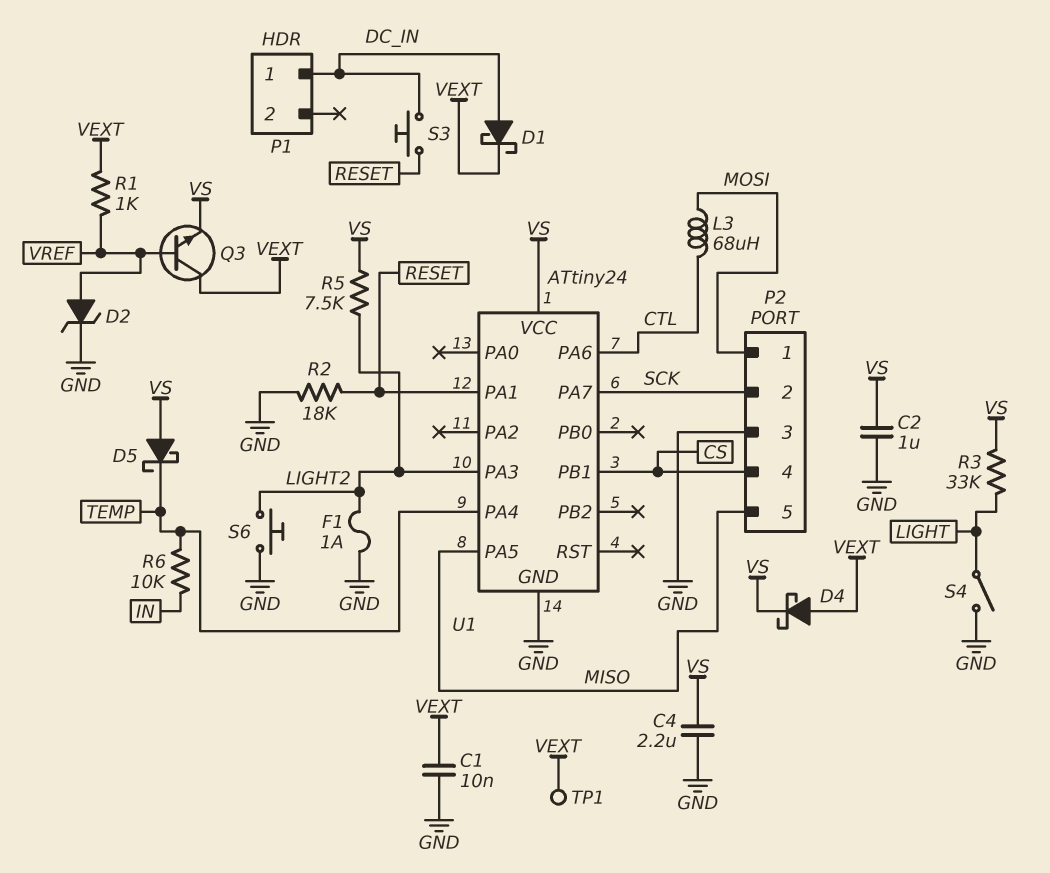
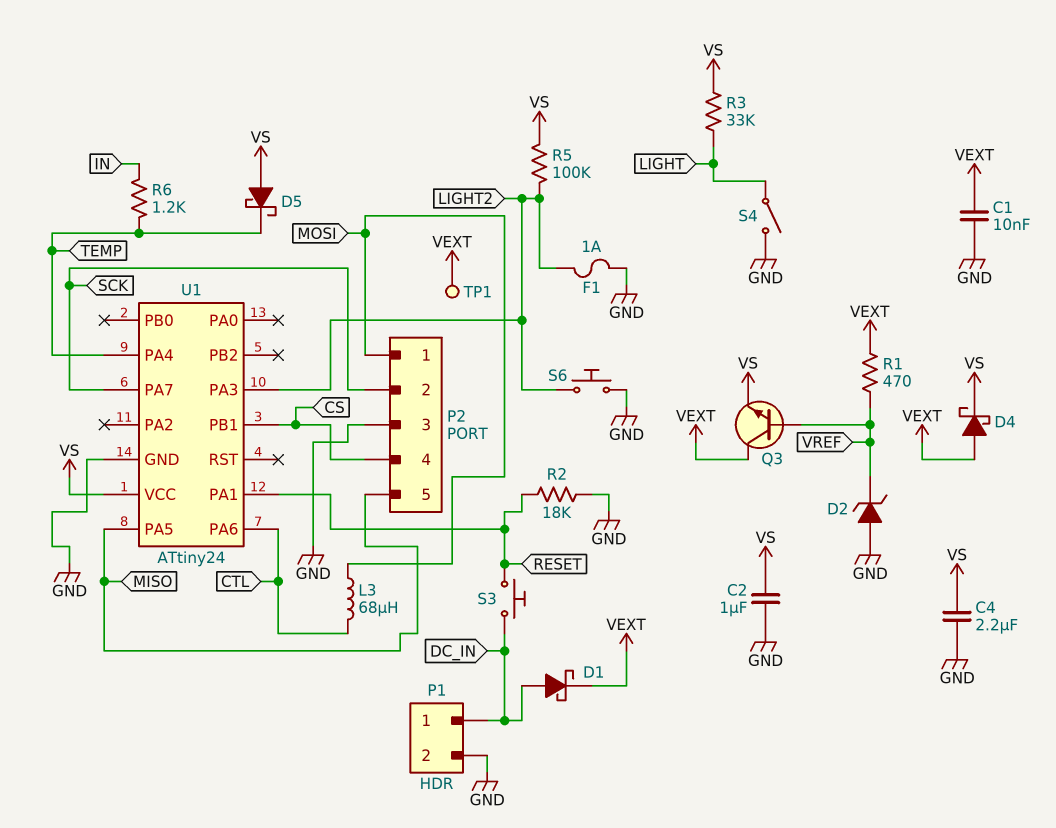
D2: zener (A VREF, K GND) -> zener (A GND, K VREF)
P1 pin 2: none -> GND
R1: 1k (VEXT, VREF) -> 470 (VEXT, VREF)
R5: 7.5k (LIGHT2, VS) -> 100k (LIGHT2, VS)
R6: 10k (IN, TEMP) -> 1.2k (IN, TEMP)

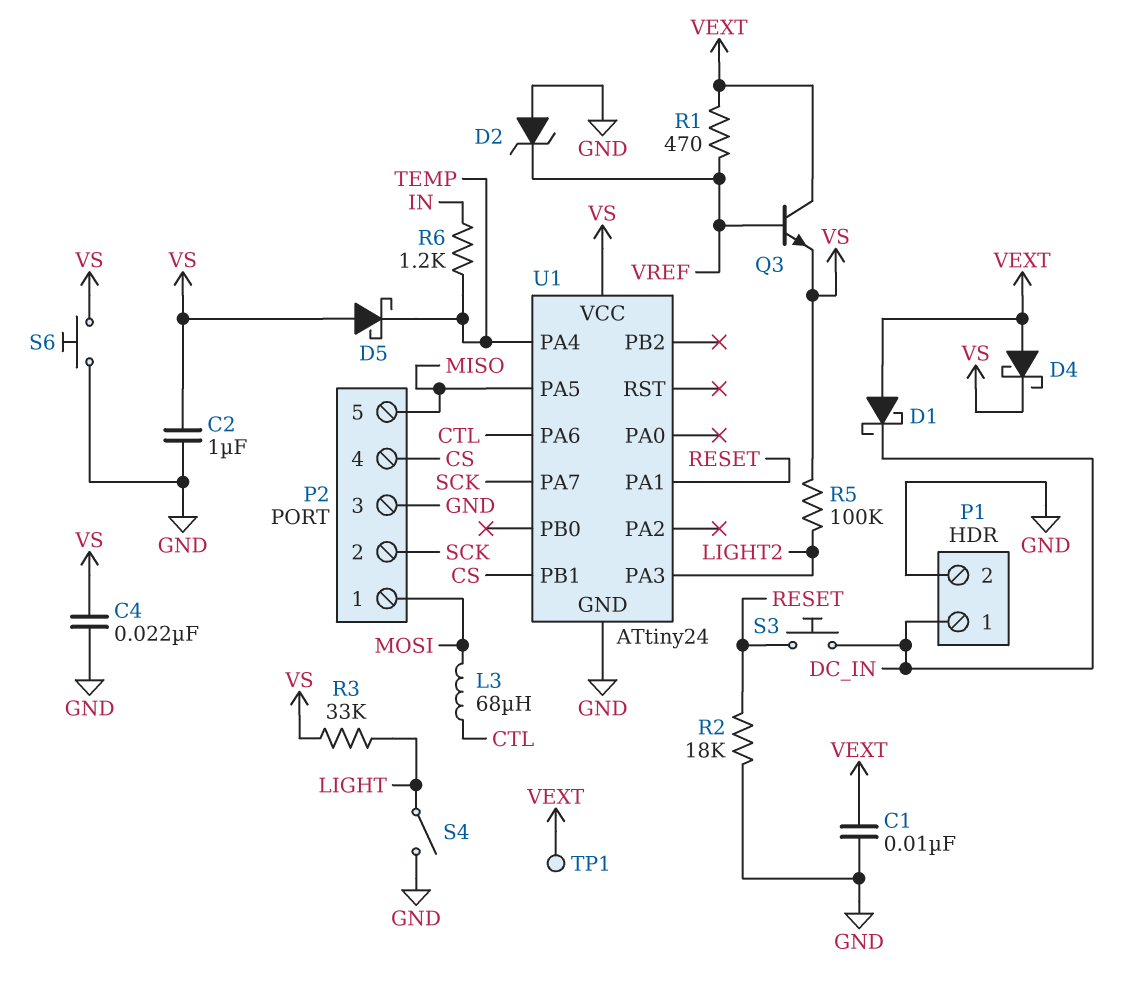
C4: 2.2uF (GND, VS) -> 22nF (GND, VS)
D1: schottky (A DC_IN, K VEXT) -> schottky (A VEXT, K DC_IN)
F1: 1A (GND, LIGHT2) -> none
S6: button (GND, LIGHT2) -> button (GND, VS)

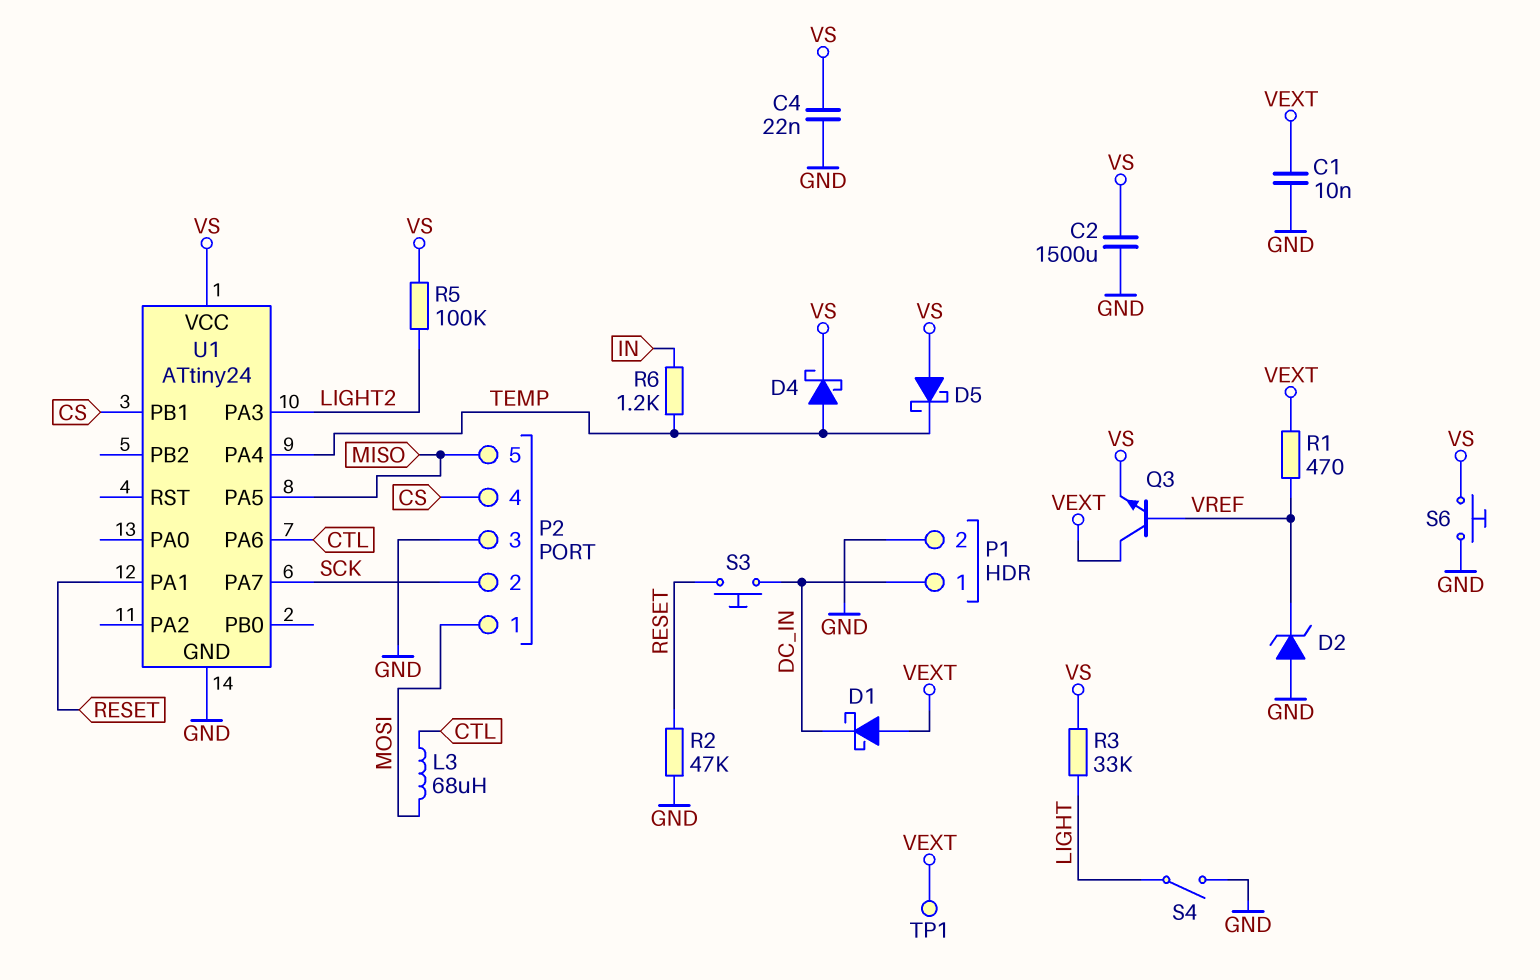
C2: 1uF (GND, VS) -> 1500uF (GND, VS)
D4: schottky (A VEXT, K VS) -> schottky (A TEMP, K VS)
R2: 18k (GND, RESET) -> 47k (GND, RESET)

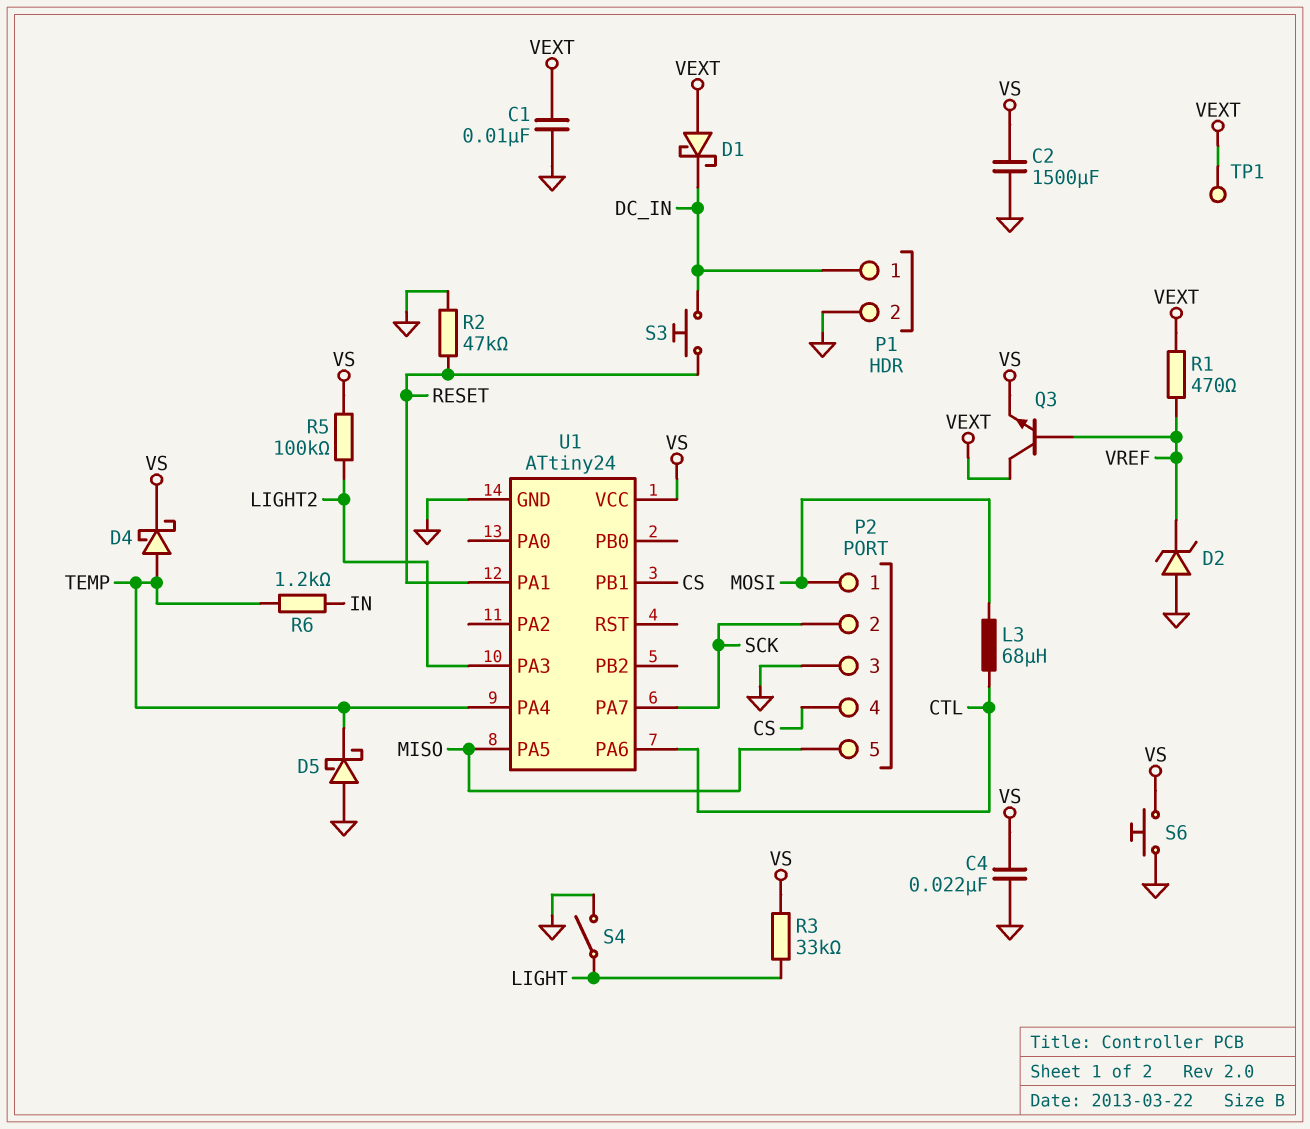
D5: schottky (A VS, K TEMP) -> schottky (A GND, K TEMP)

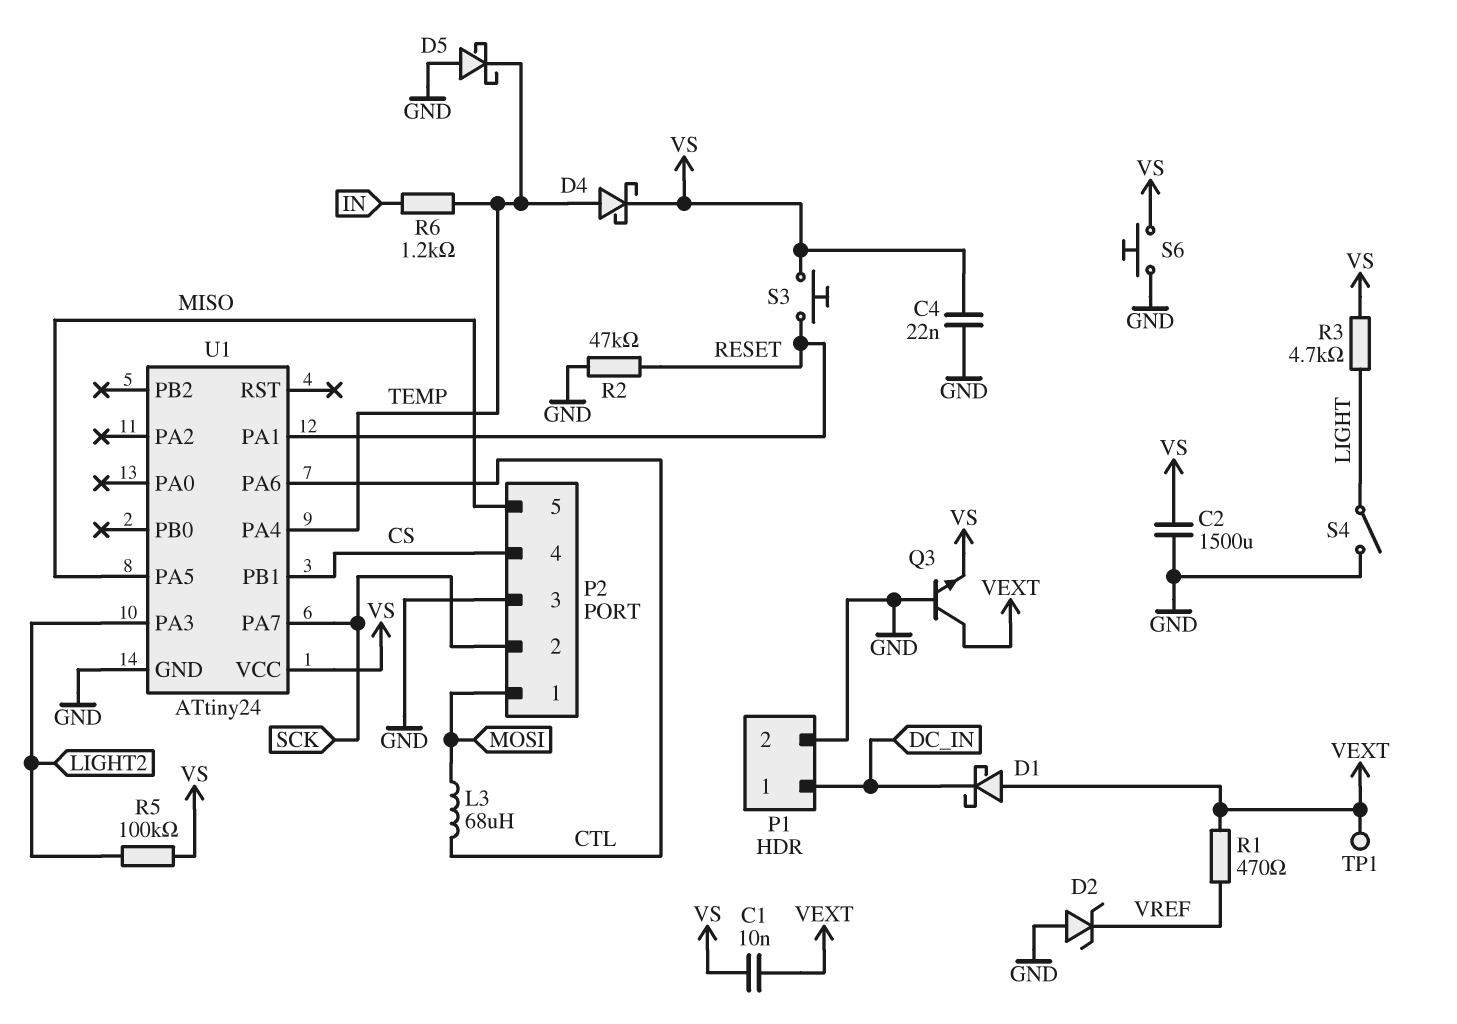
C1: 10nF (GND, VEXT) -> 10nF (VEXT, VS)
Q3: NPN (B VREF, C VEXT, E VS) -> NPN (B GND, C VEXT, E VS)
R3: 33k (LIGHT, VS) -> 4.7k (LIGHT, VS)
S3: button (DC_IN, RESET) -> button (RESET, VS)

